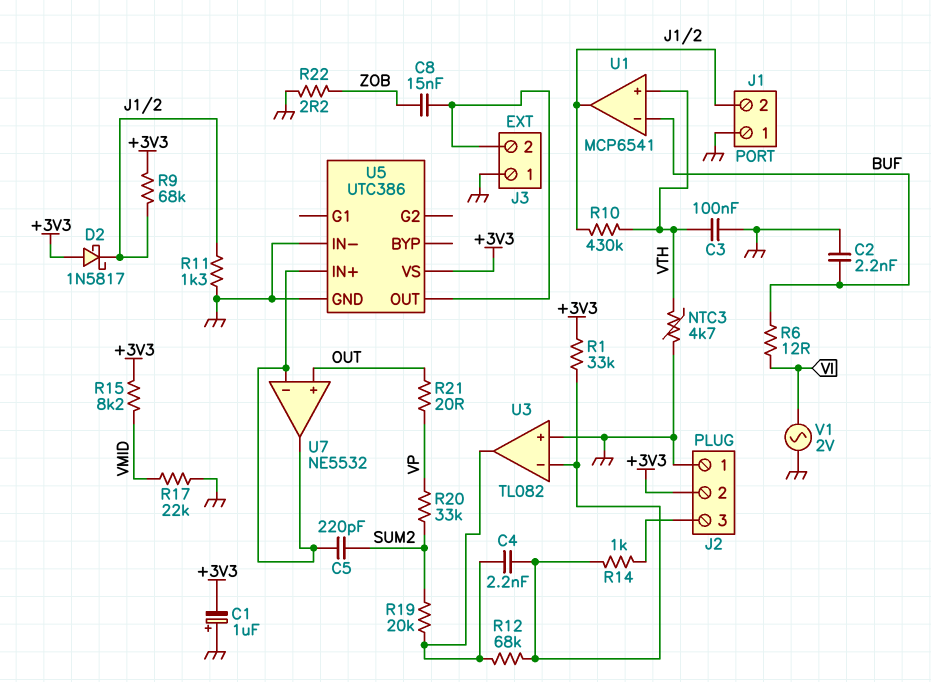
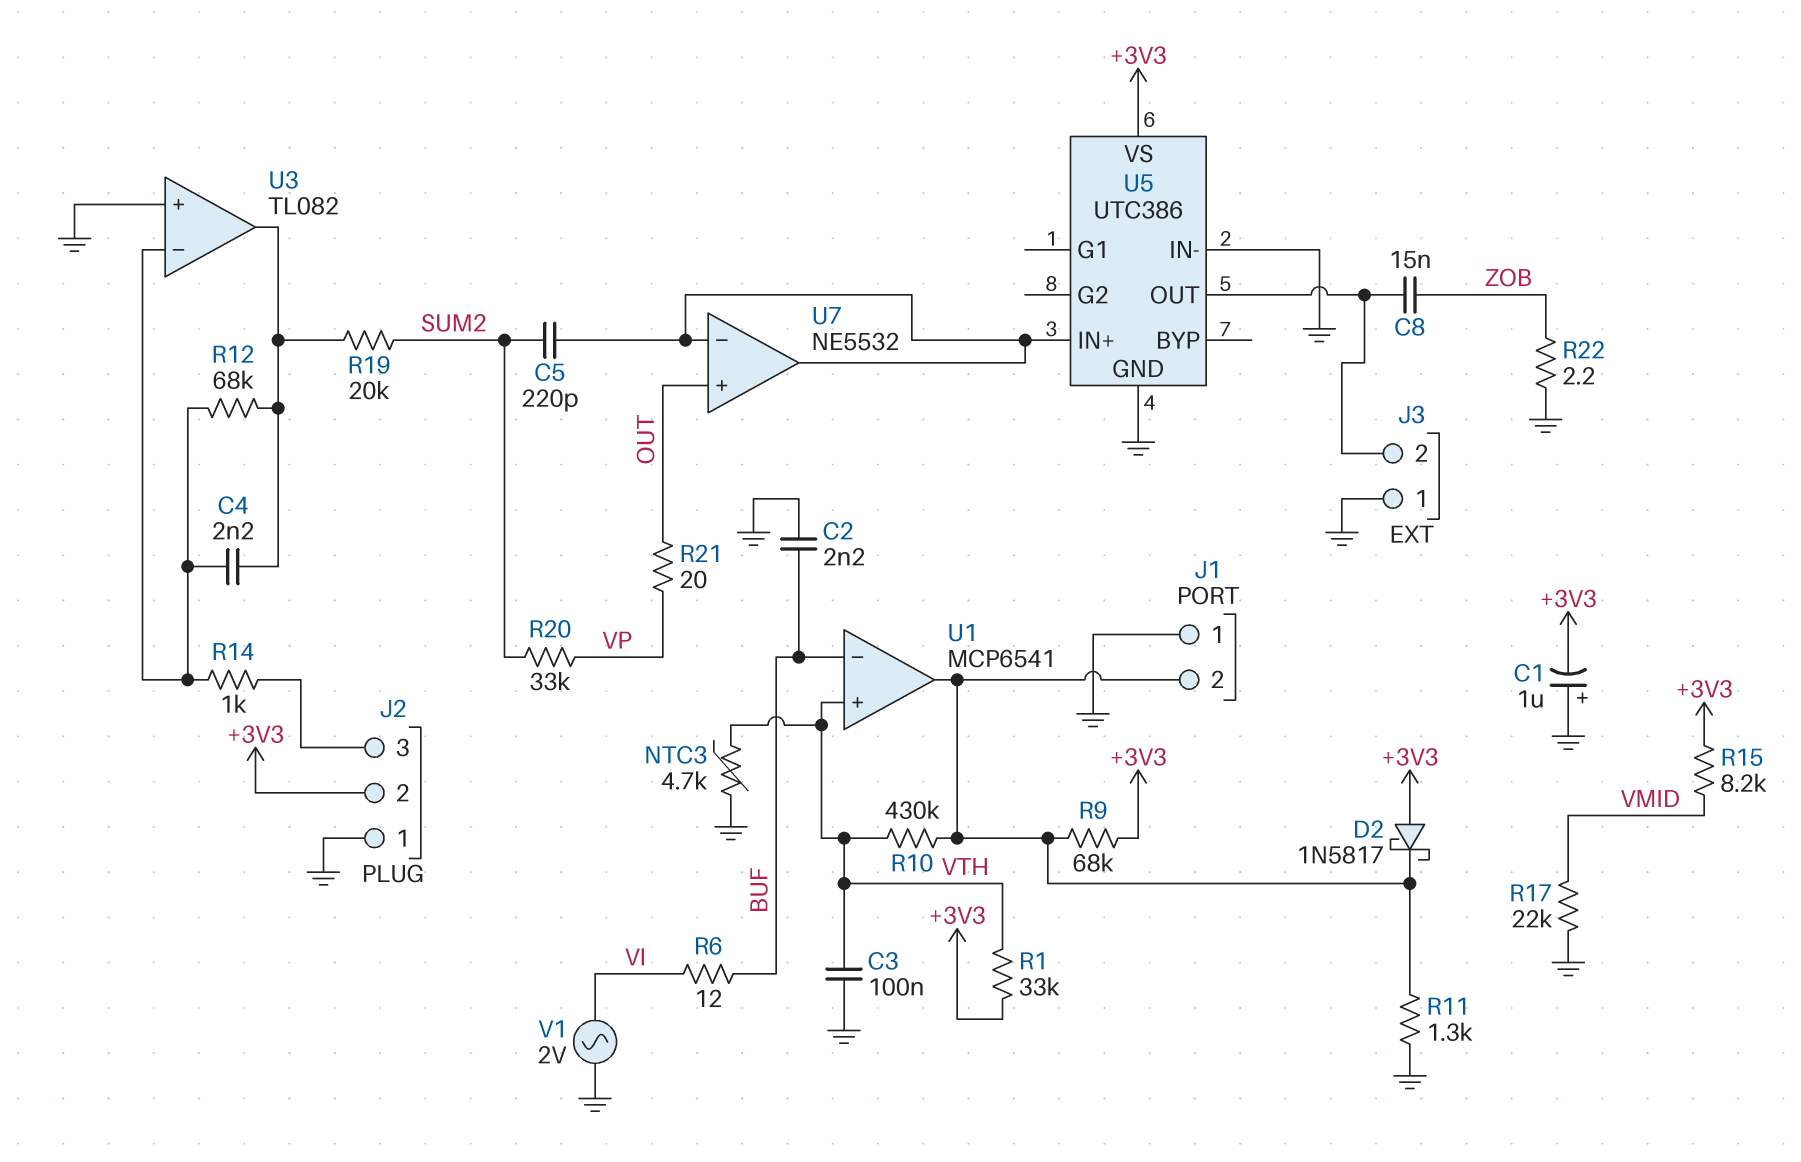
R1: 33k (+3V3, U3/in-) -> 33k (+3V3, VTH)

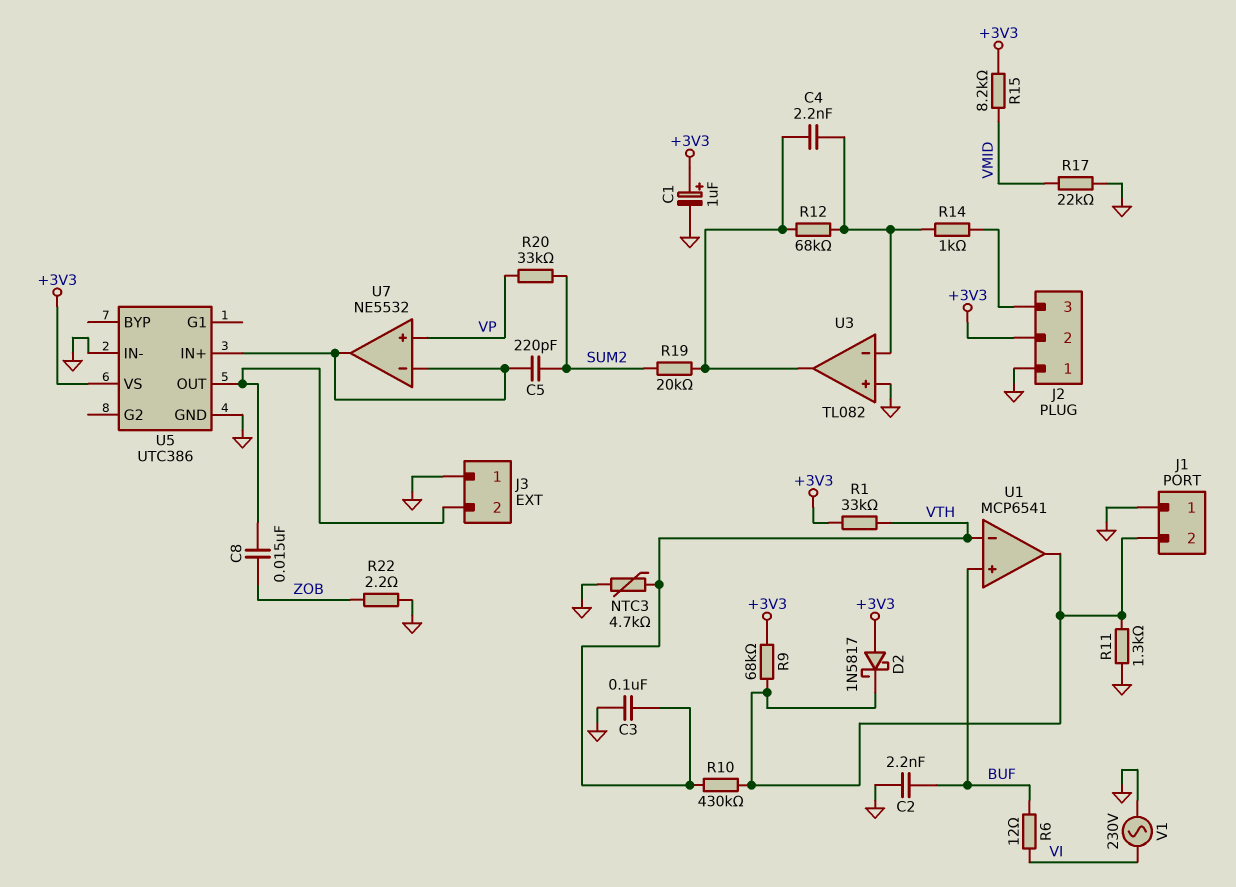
C1: 1uF (plus GND, minus +3V3) -> 1uF (plus +3V3, minus GND)
R21: 20 (OUT, VP) -> none
U1 pin in+: VTH -> BUF
U1 pin in-: BUF -> VTH
U7 pin in+: OUT -> VP
V1: AC 2V (GND, VI) -> AC 230V (GND, VI)

